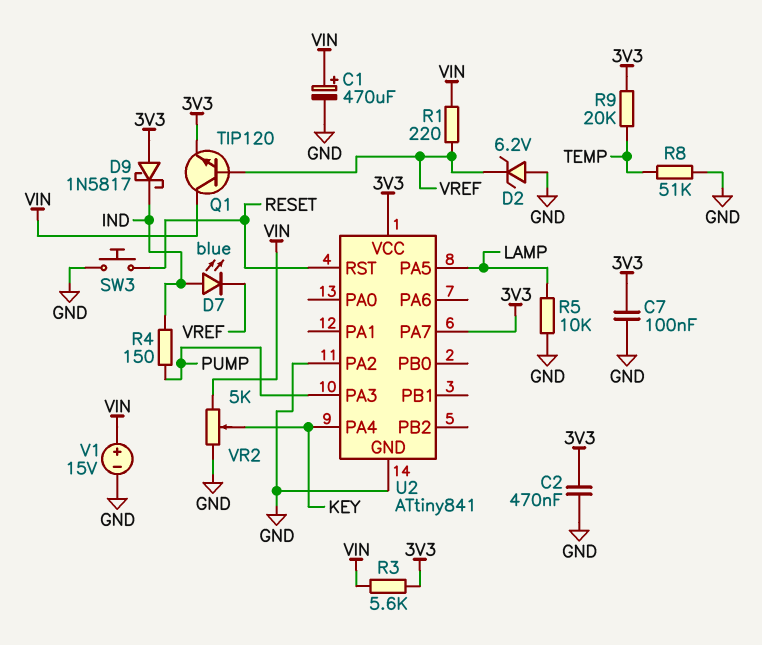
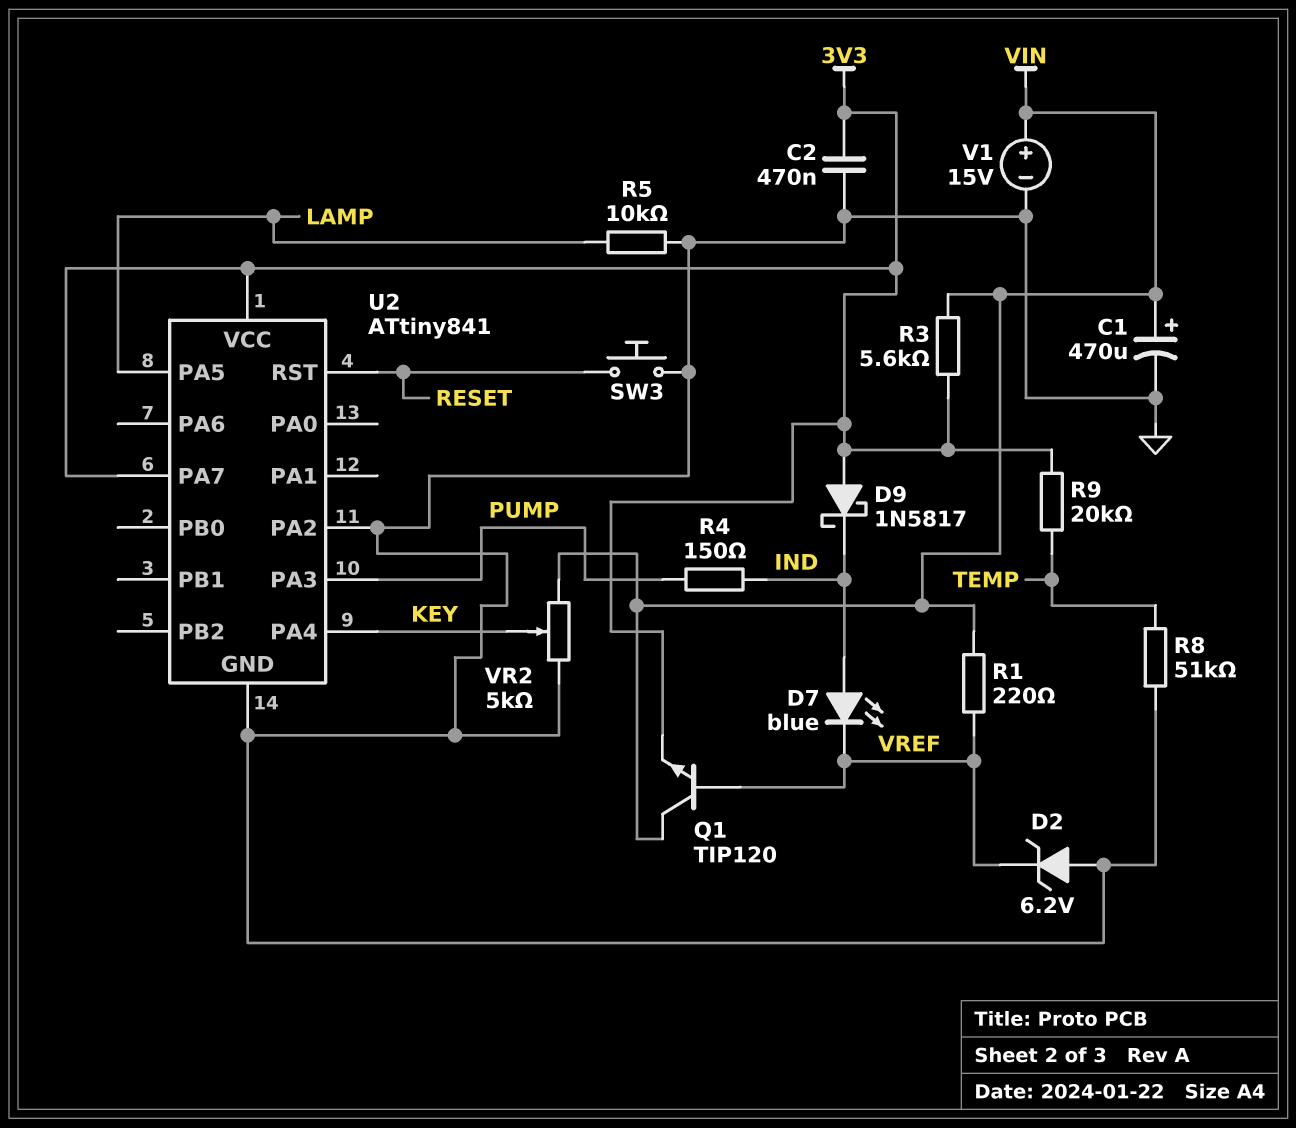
C7: 100nF (3V3, GND) -> none

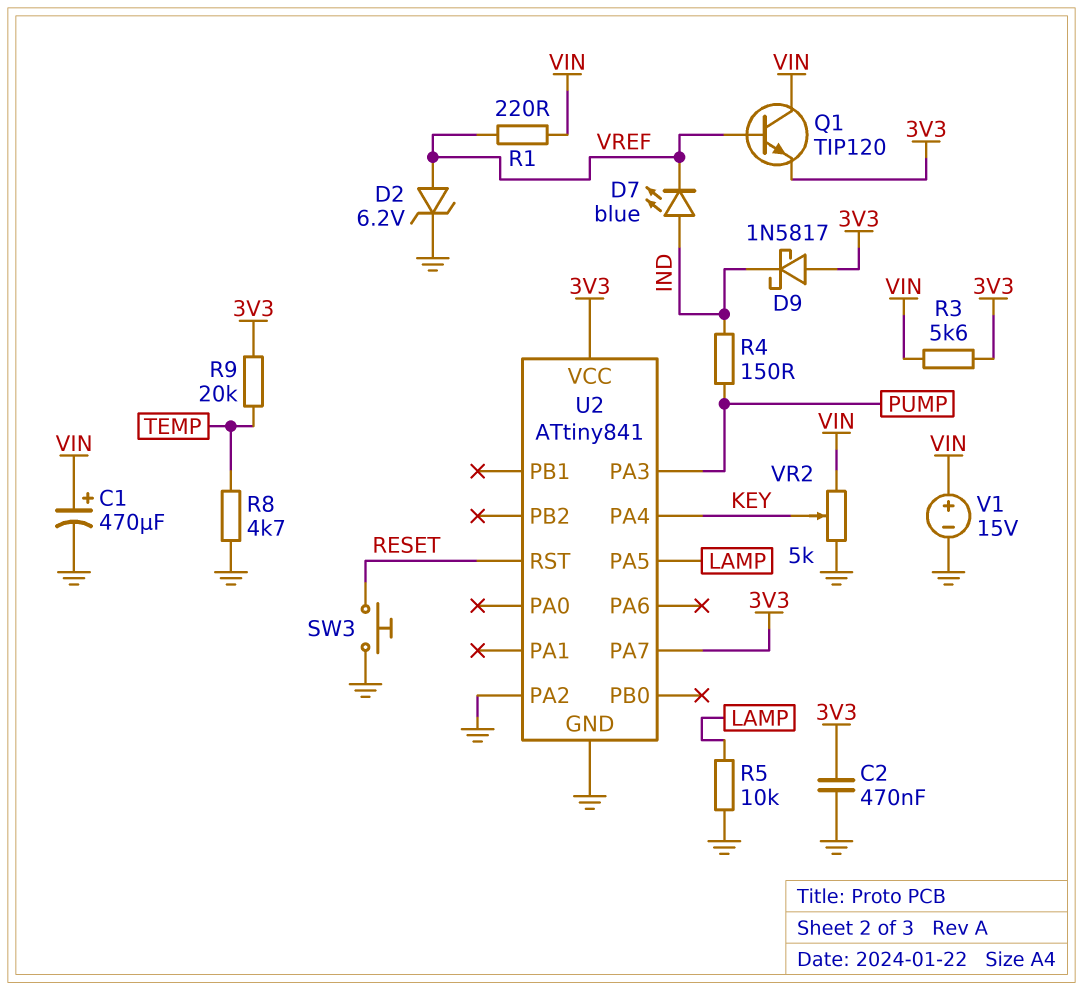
D2: zener 6.2V (A GND, K VREF) -> zener 6.2V (A VREF, K GND)
R8: 51k (GND, TEMP) -> 4.7k (GND, TEMP)

